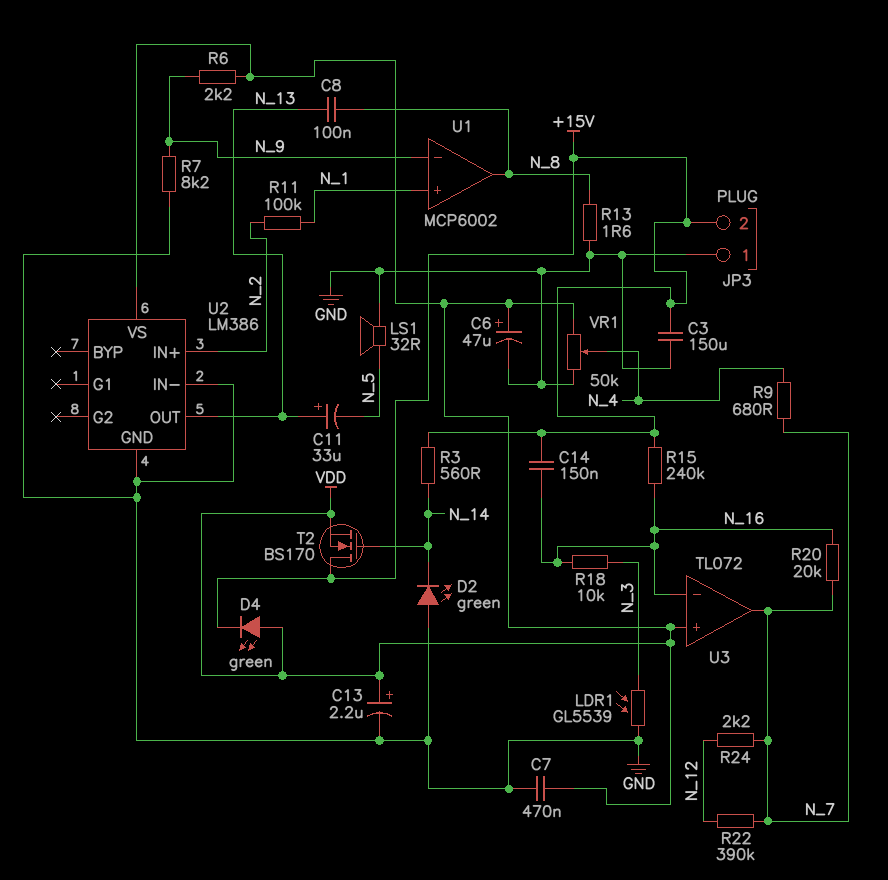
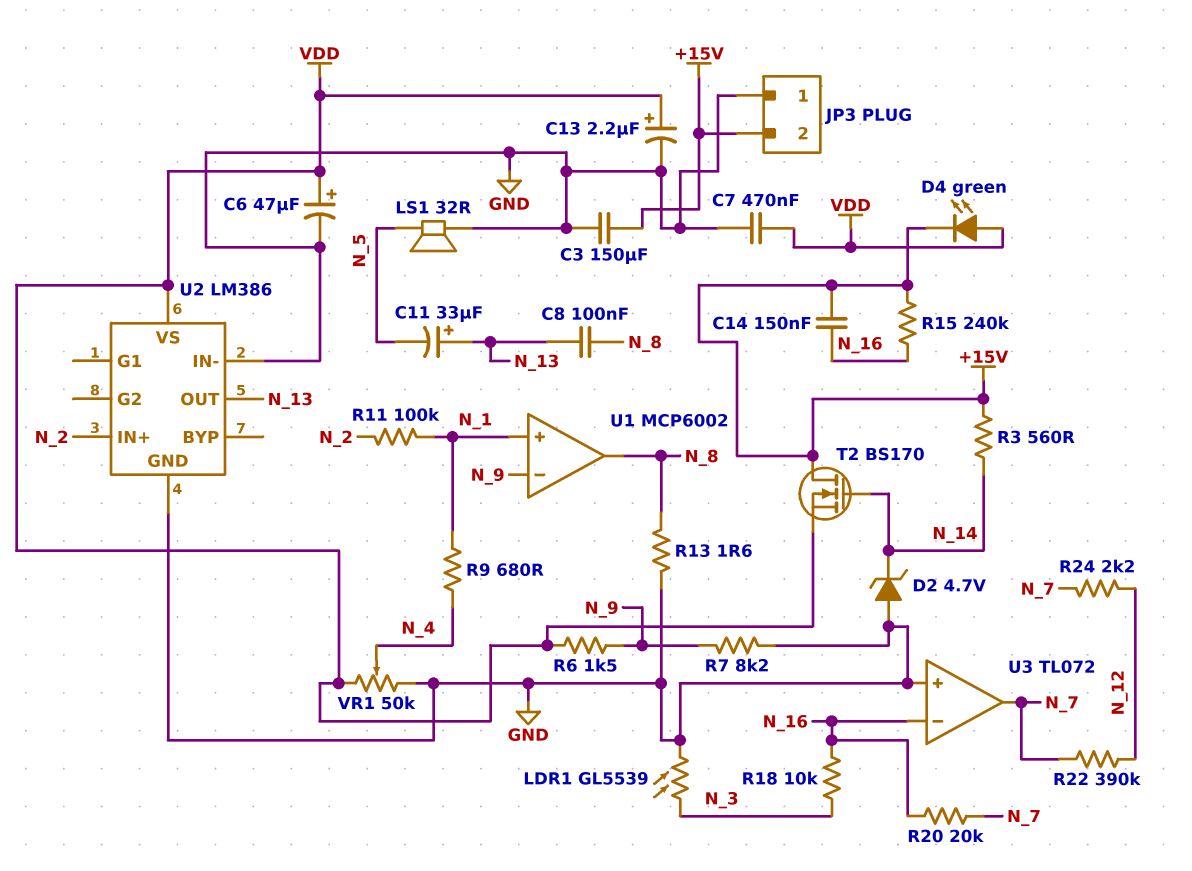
D2: LED green (A GND, K N_14) -> zener 4.7V (A GND, K N_14)
R6: 2.2k (N_9, VDD) -> 1.5k (N_9, VDD)
R9: 680 (N_4, N_7) -> 680 (N_1, N_4)
U3 pin in+: VDD -> GND

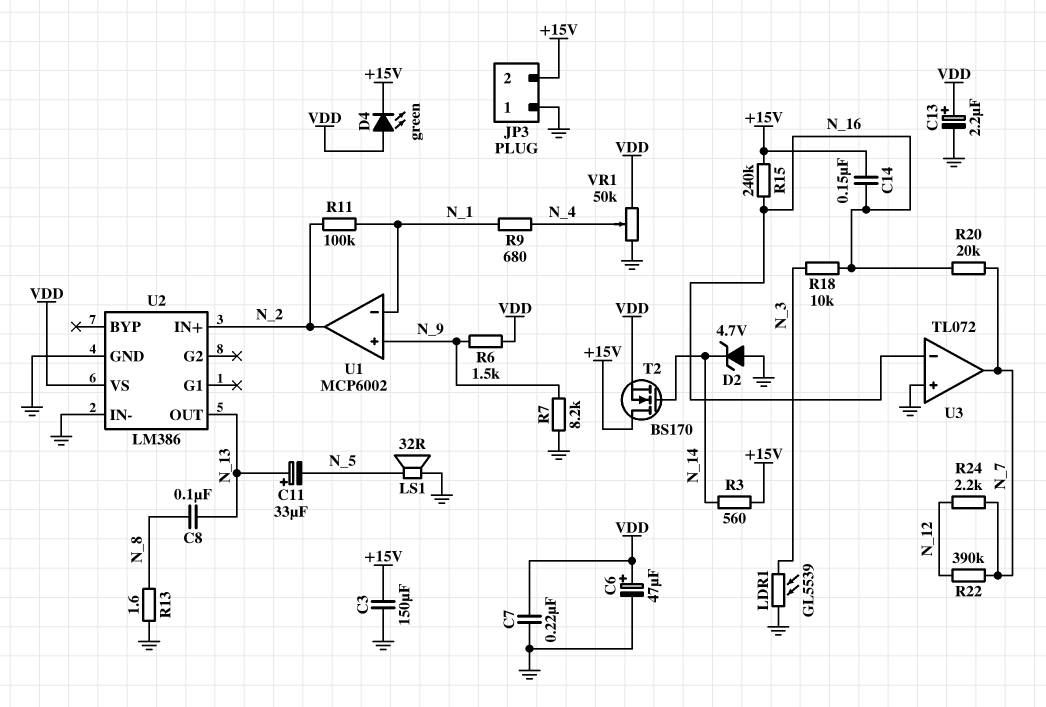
C7: 470nF (GND, VDD) -> 220nF (GND, VDD)
U1 pin in+: N_1 -> N_9
U1 pin in-: N_9 -> N_1
U1 pin out: N_8 -> N_2

